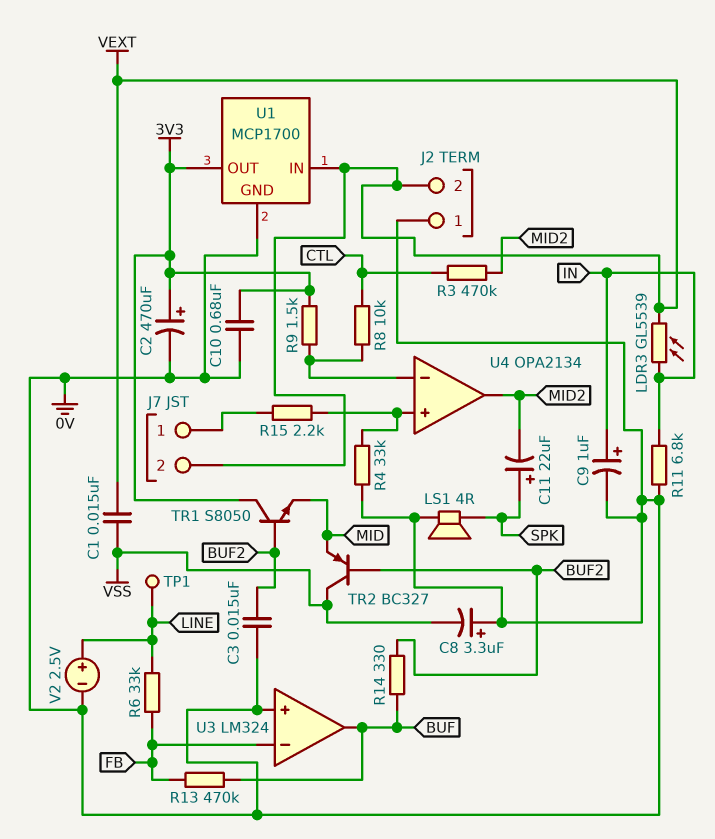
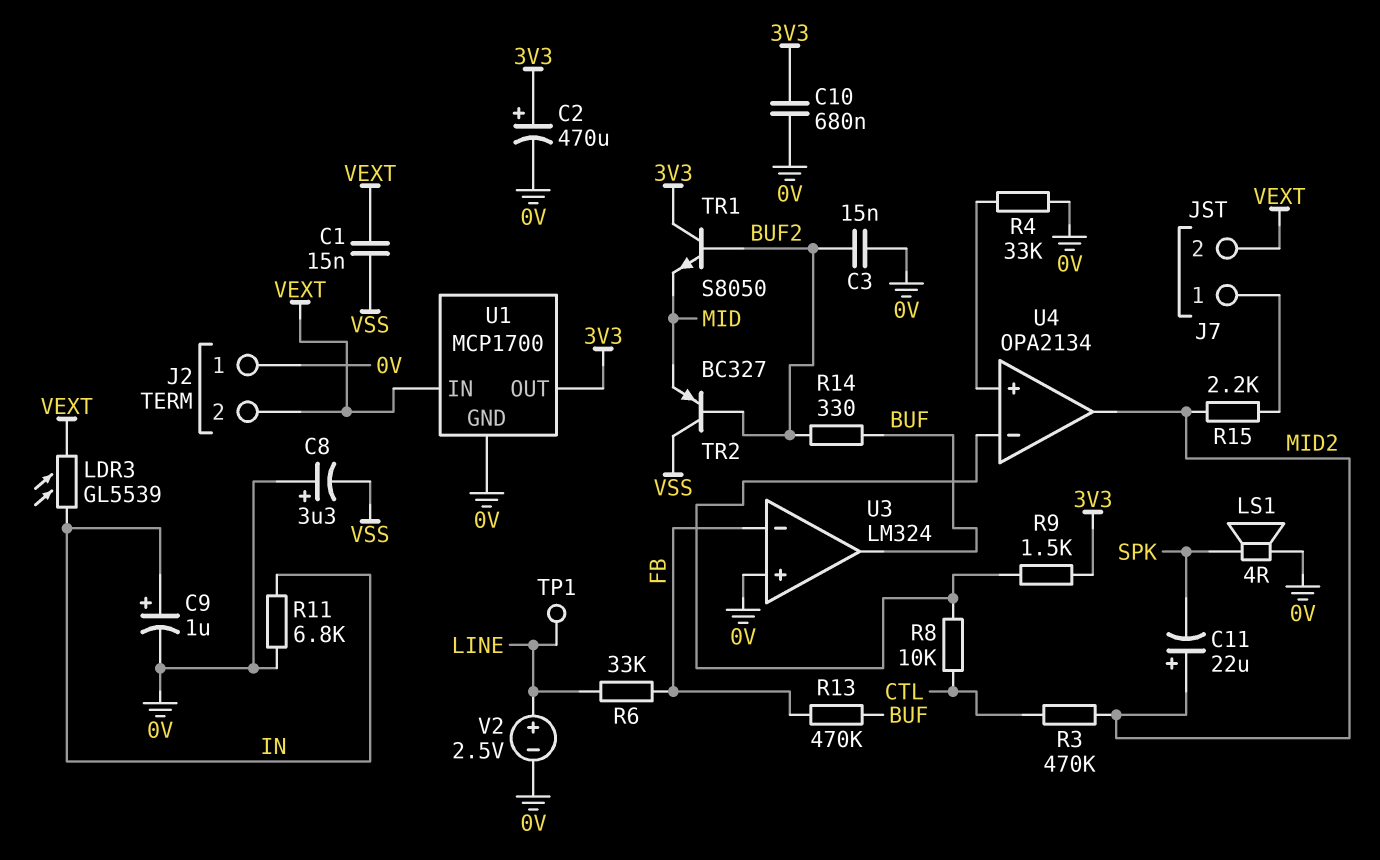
C11: 22uF (plus SPK, minus MID2) -> 22uF (plus MID2, minus SPK)
R15: 2.2k (J7/1, U4/in+) -> 2.2k (J7/1, MID2)

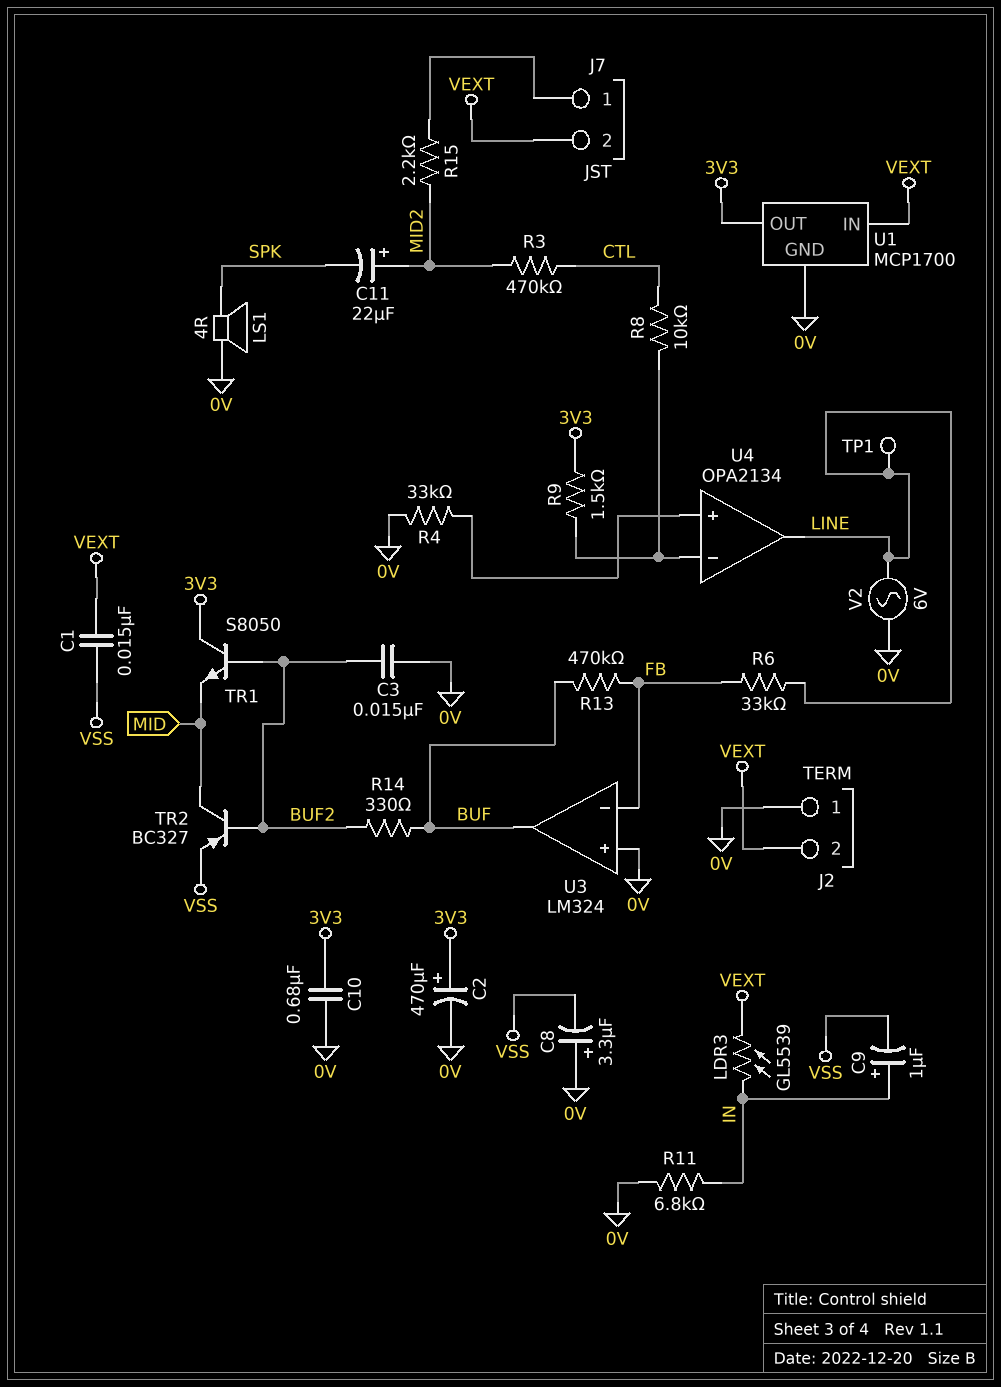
C9: 1uF (plus IN, minus 0V) -> 1uF (plus IN, minus VSS)
TR2: PNP BC327 (B BUF2, C VSS, E MID) -> PNP BC327 (B BUF2, C MID, E VSS)
U4 pin out: MID2 -> LINE
V2: 2.5V (plus LINE, minus 0V) -> AC 6V (0V, LINE)

